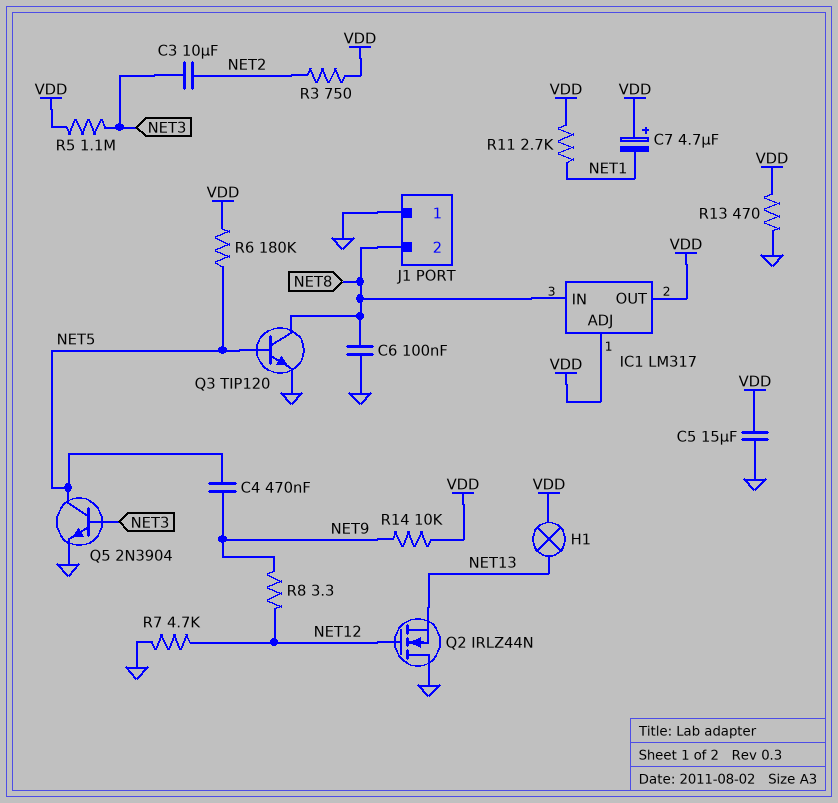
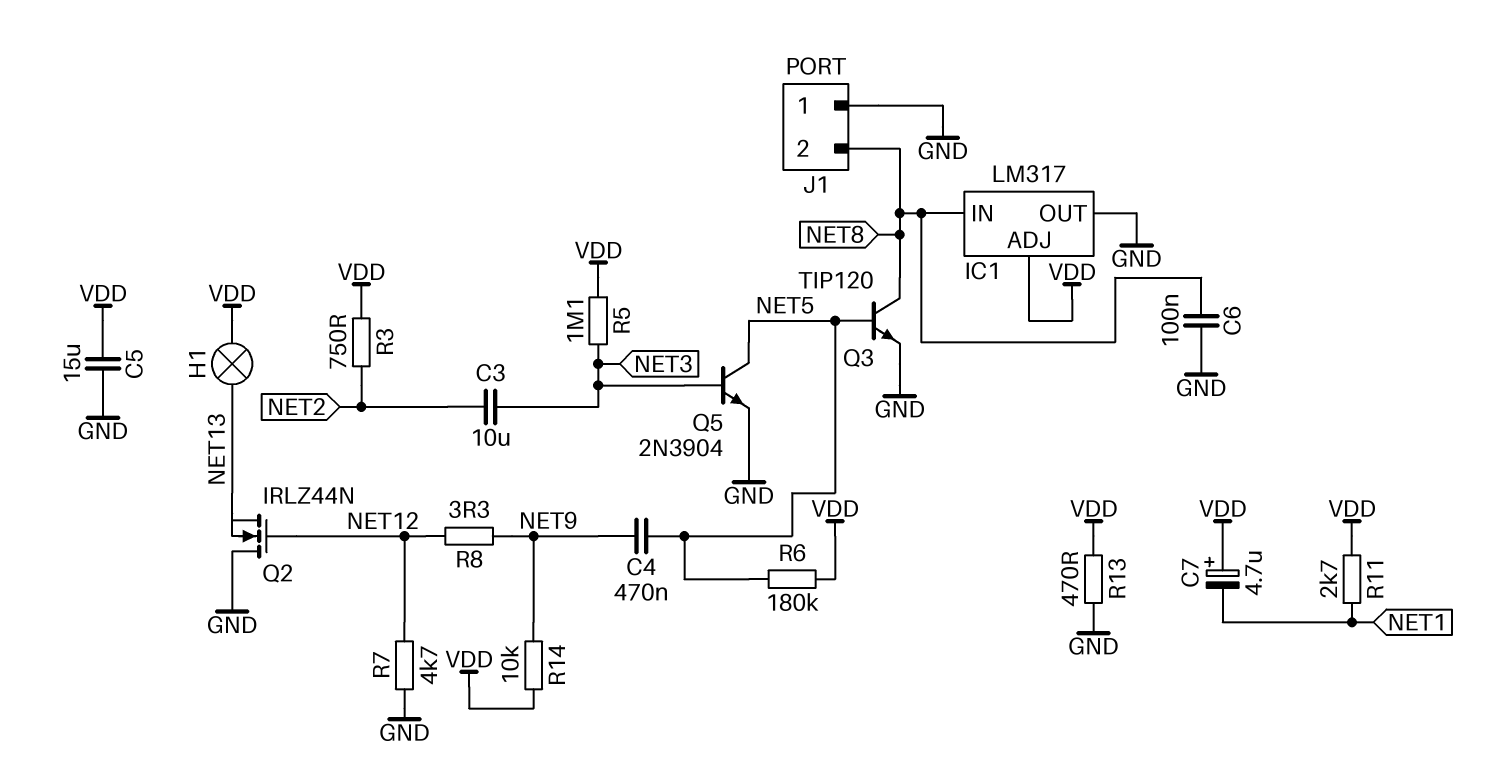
IC1 pin OUT: VDD -> GND

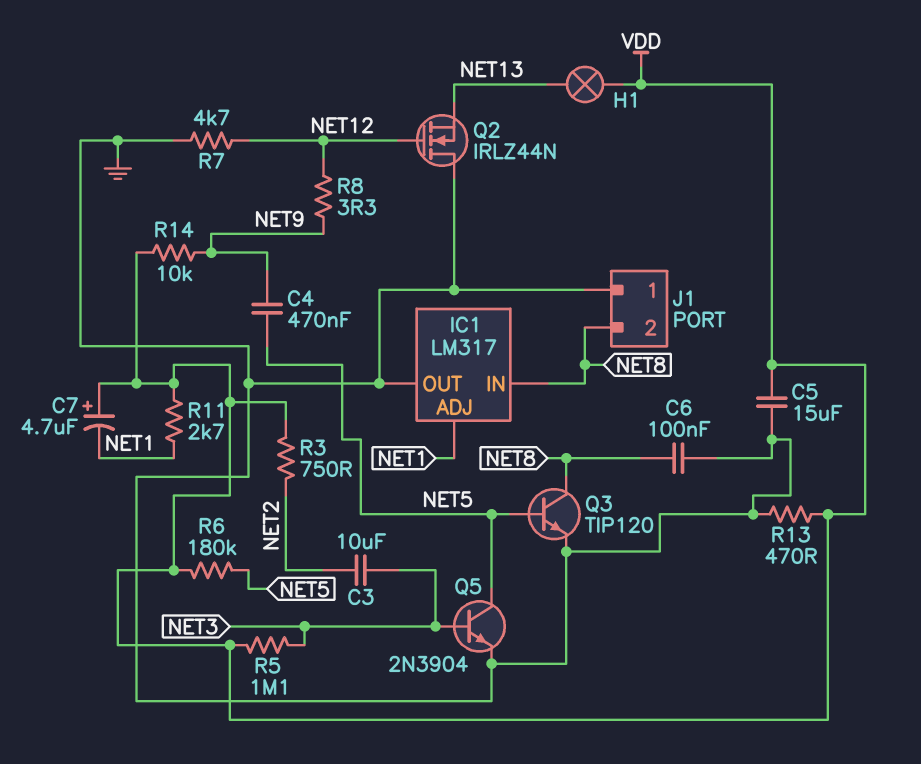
IC1 pin ADJ: VDD -> NET1

